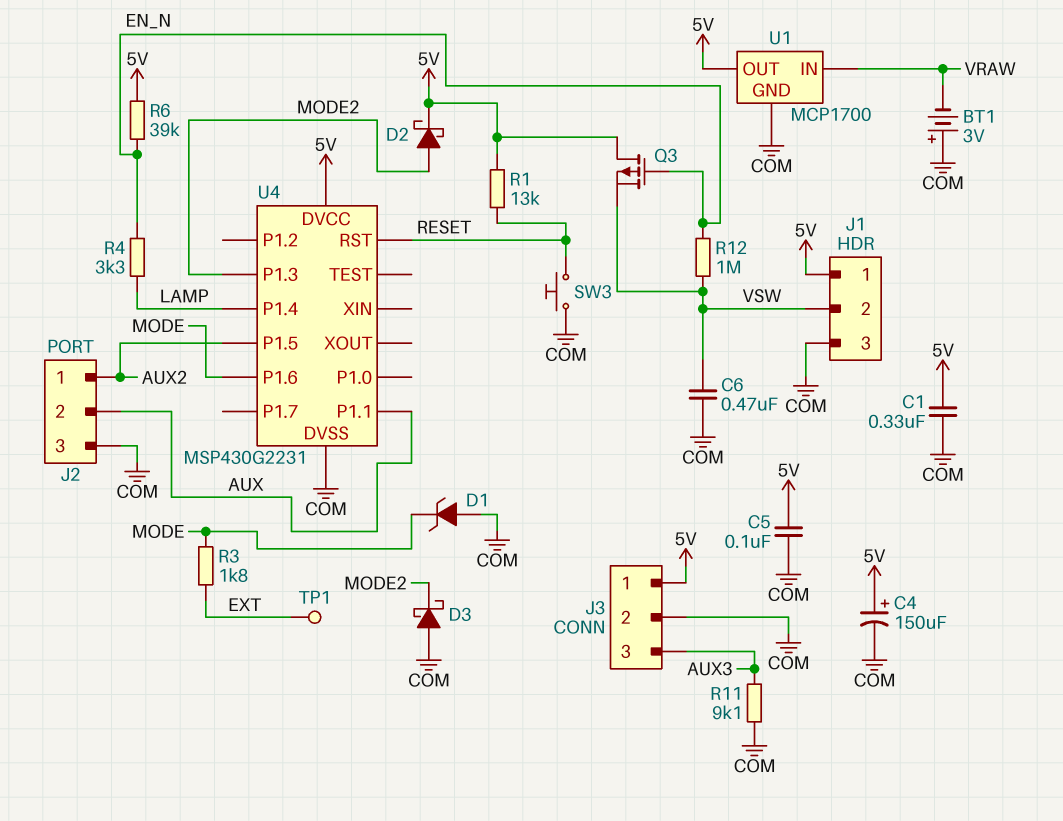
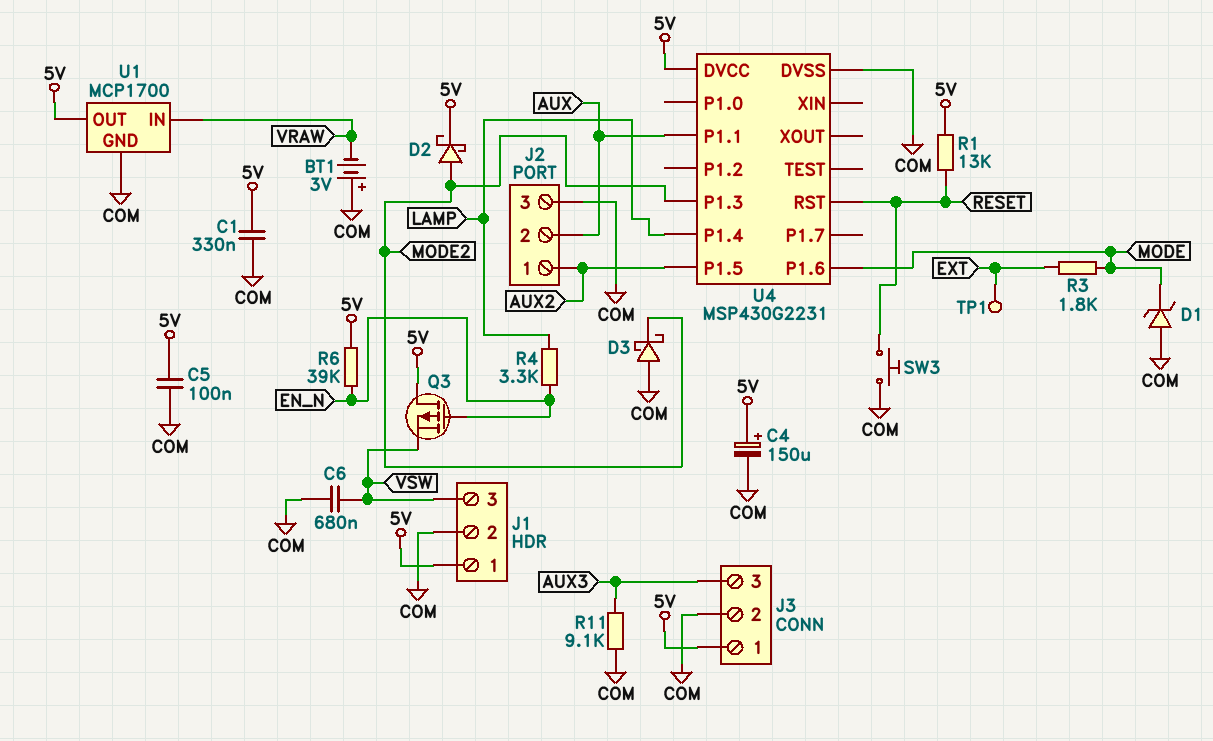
C6: 470nF (COM, VSW) -> 680nF (COM, VSW)
J1 pin 2: VSW -> COM
J1 pin 3: COM -> VSW
R12: 1M (EN_N, VSW) -> none

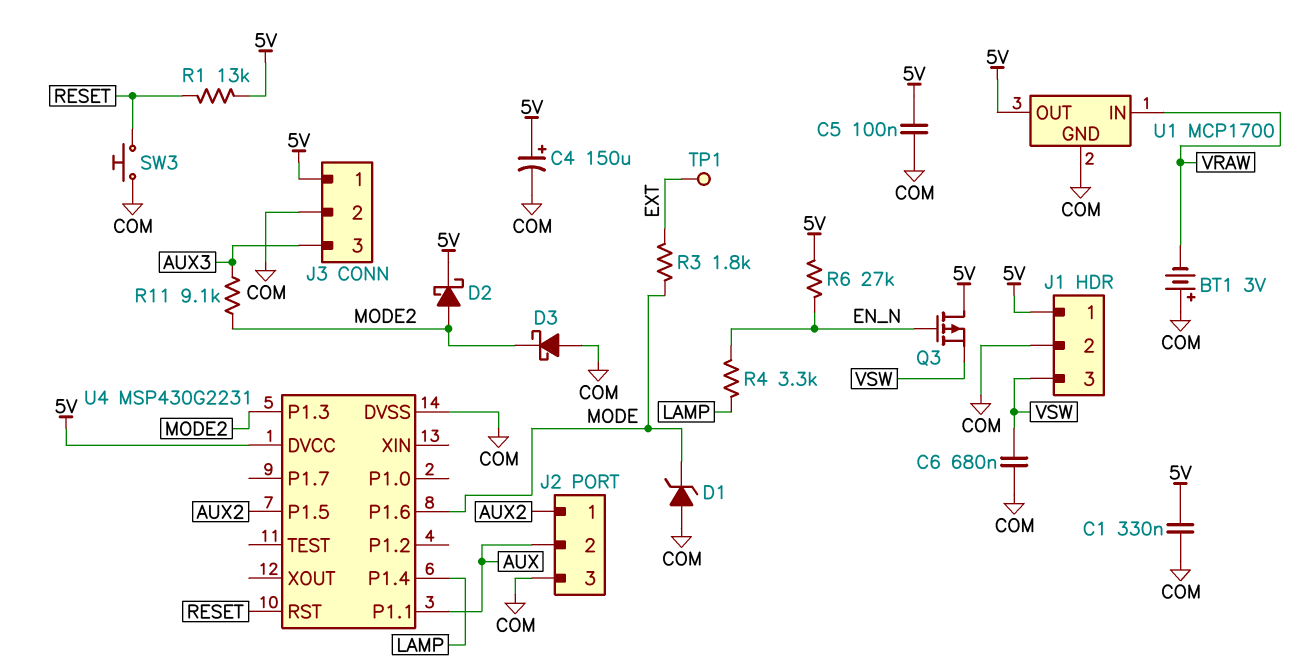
R6: 39k (5V, EN_N) -> 27k (5V, EN_N)
R11: 9.1k (AUX3, COM) -> 9.1k (AUX3, MODE2)

